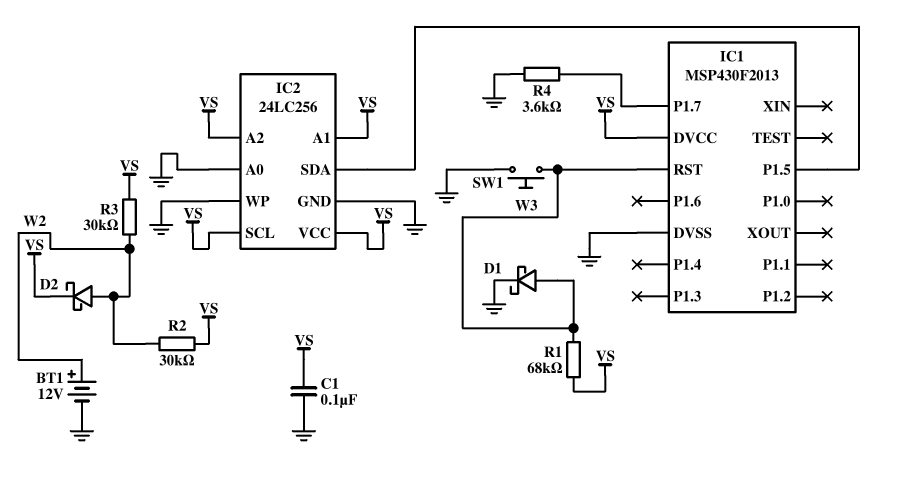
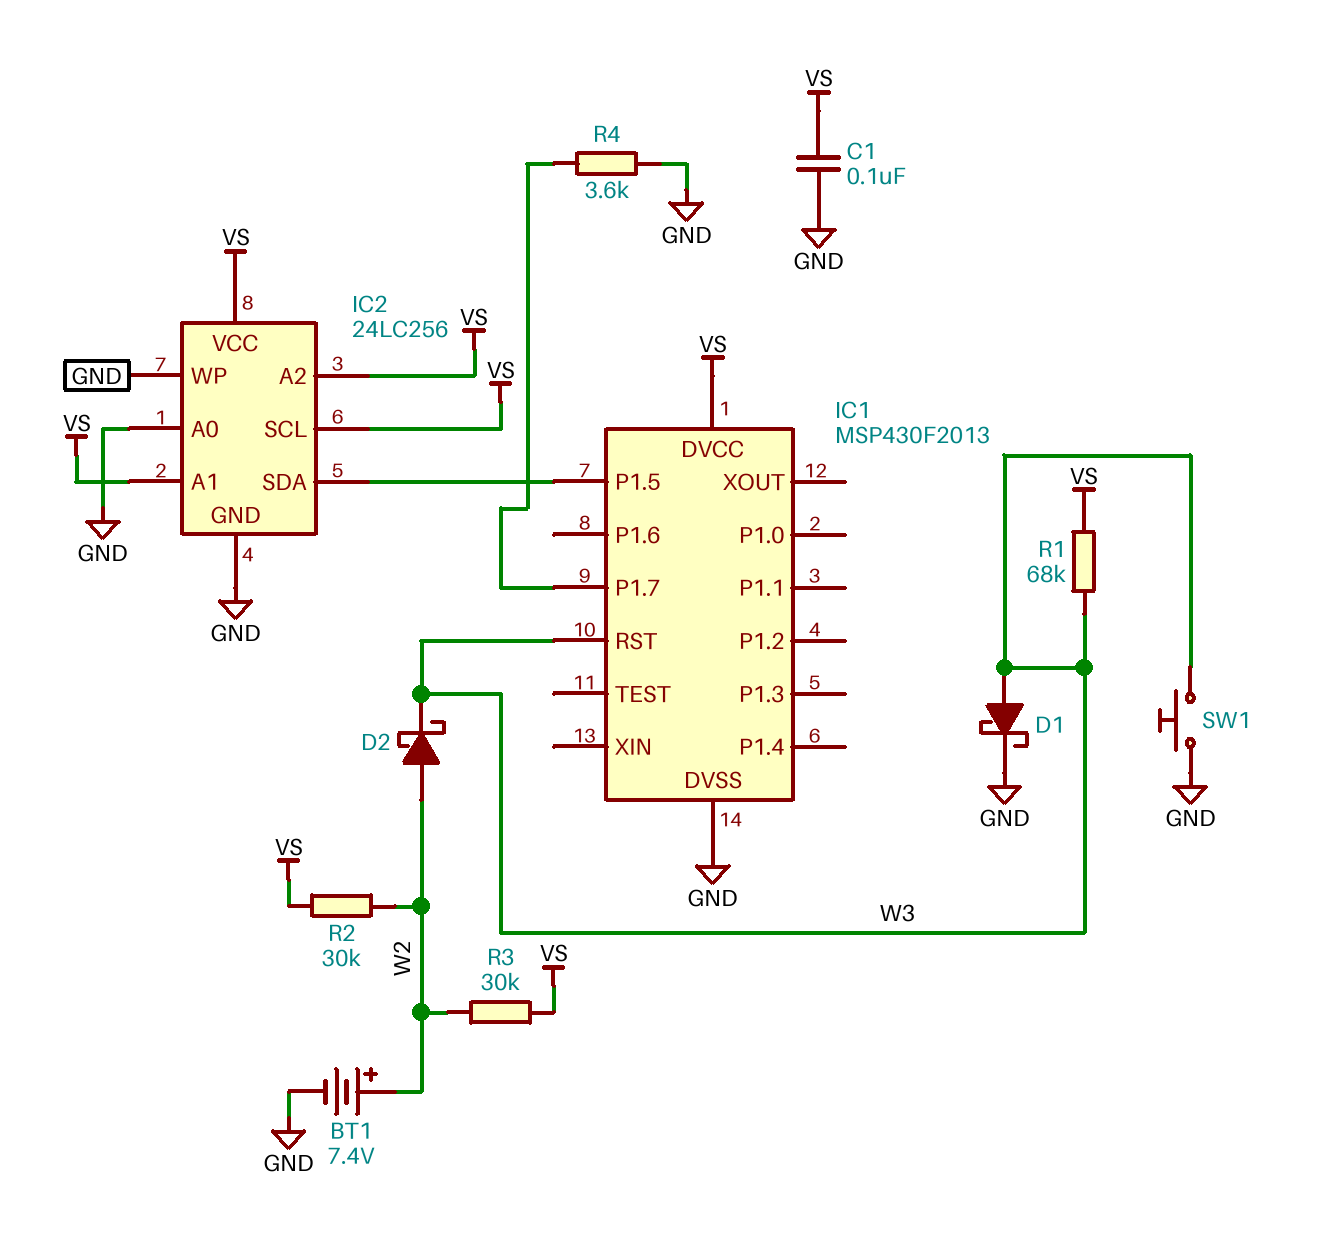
BT1: 12V (plus W2, minus GND) -> 7.4V (plus W2, minus GND)
D2: schottky (A W2, K VS) -> schottky (A W2, K W3)

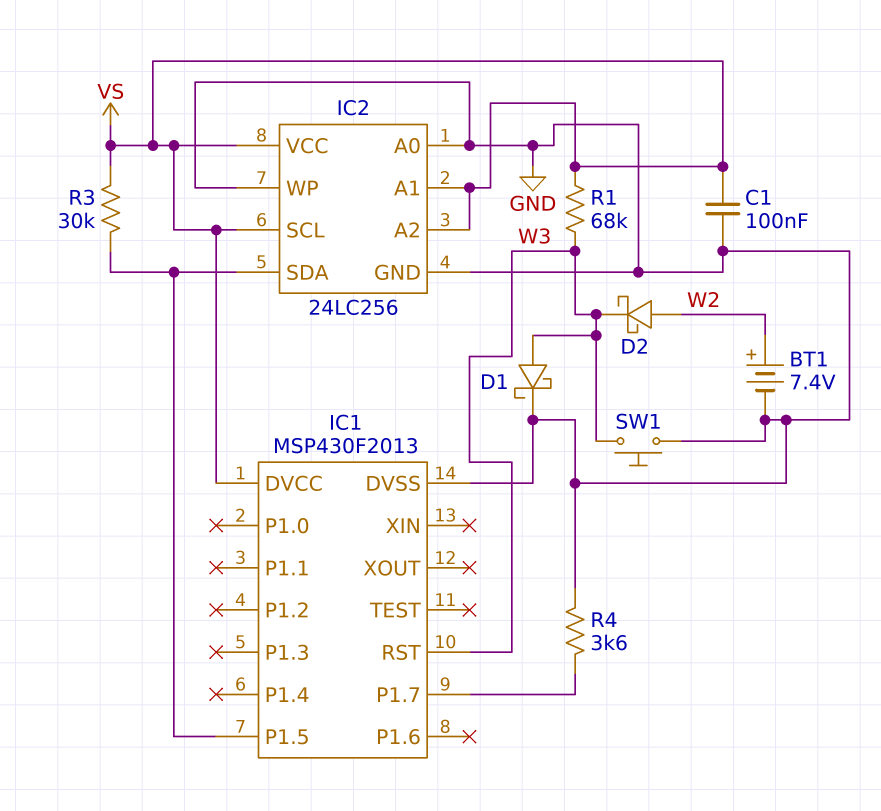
R2: 30k (VS, W2) -> none
R3: 30k (VS, W2) -> 30k (IC1/P1.5, VS)

